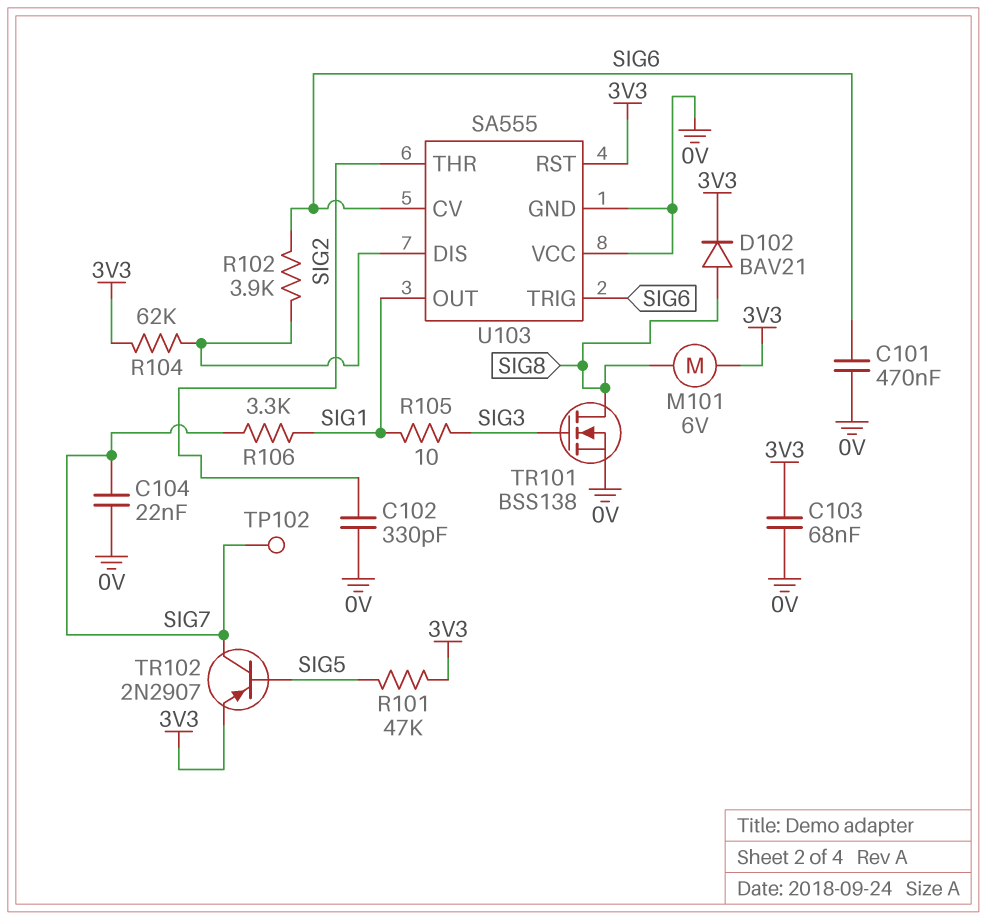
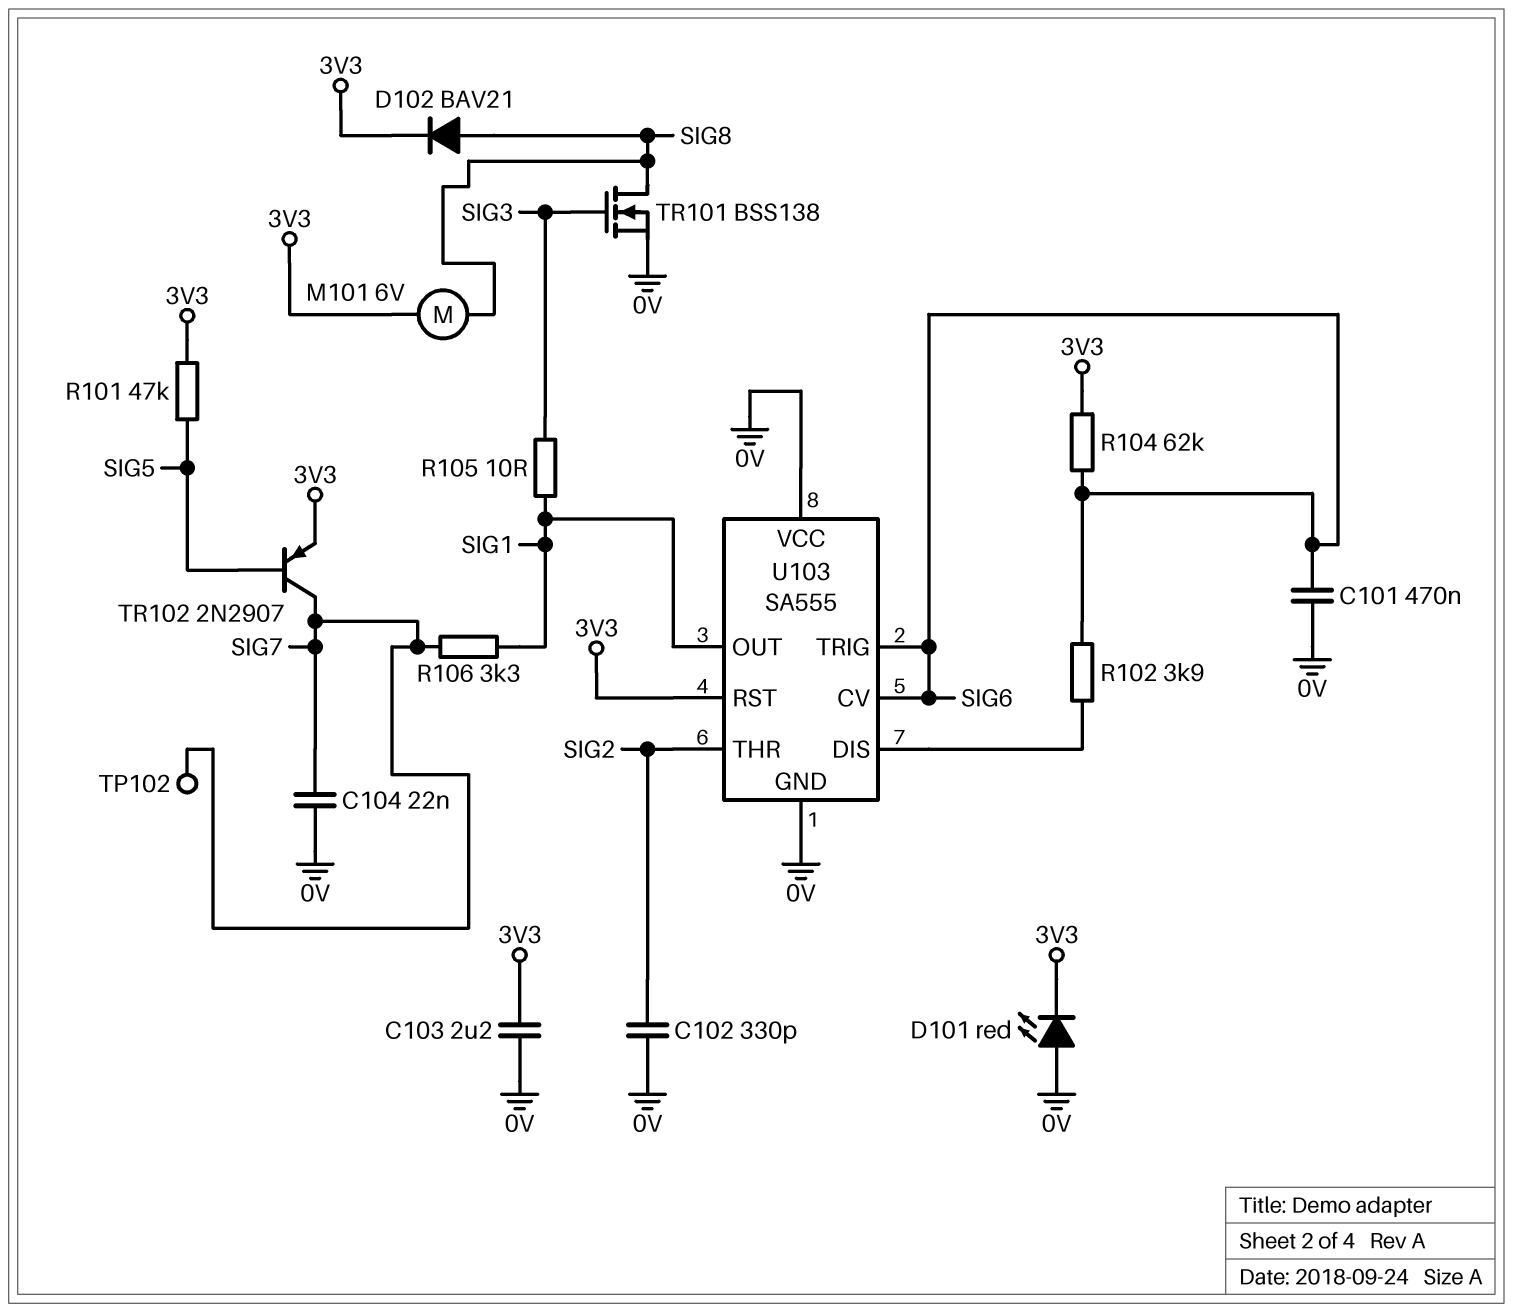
C103: 68nF (0V, 3V3) -> 2.2uF (0V, 3V3)
D101: none -> LED red (A 0V, K 3V3)
R104: 62k (3V3, U103/DIS) -> 62k (3V3, SIG6)

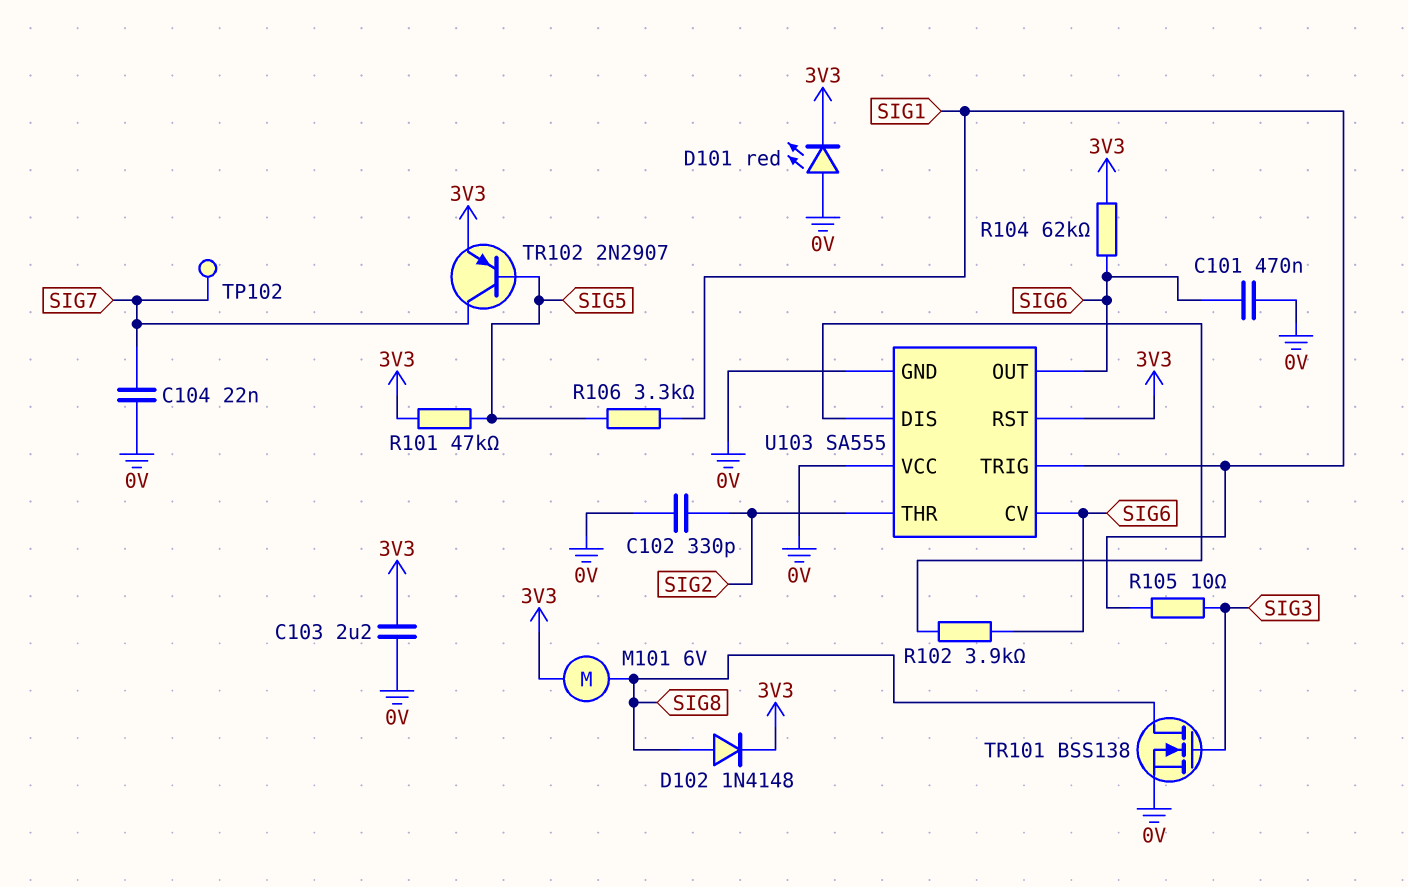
D102: diode BAV21 (A SIG8, K 3V3) -> diode 1N4148 (A SIG8, K 3V3)
R106: 3.3k (SIG1, SIG7) -> 3.3k (SIG1, SIG5)
U103 pin OUT: SIG1 -> SIG6
U103 pin TRIG: SIG6 -> SIG1

